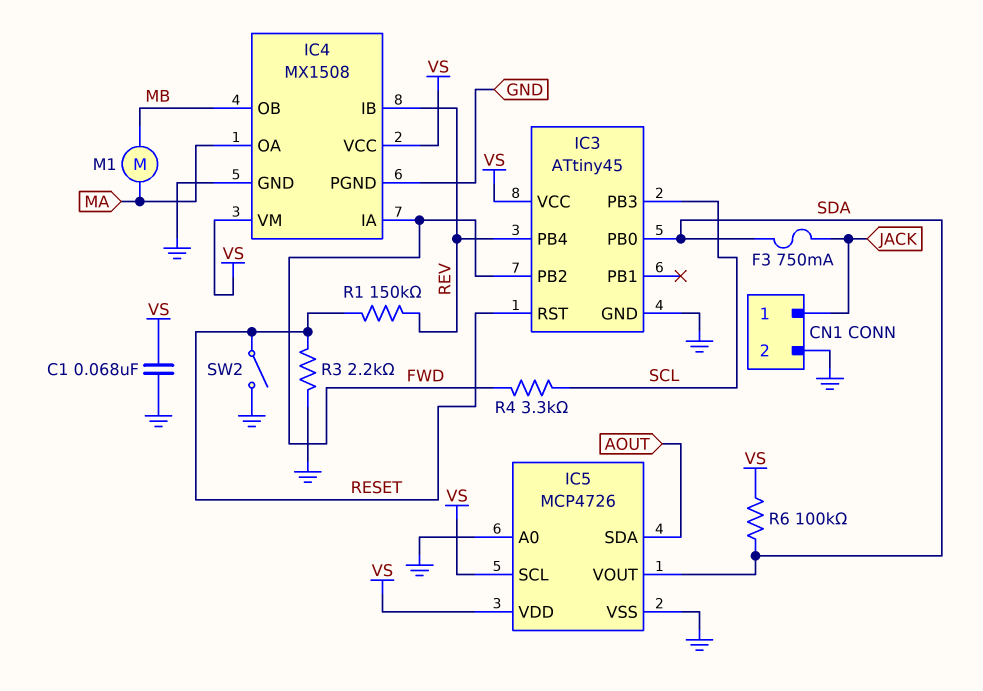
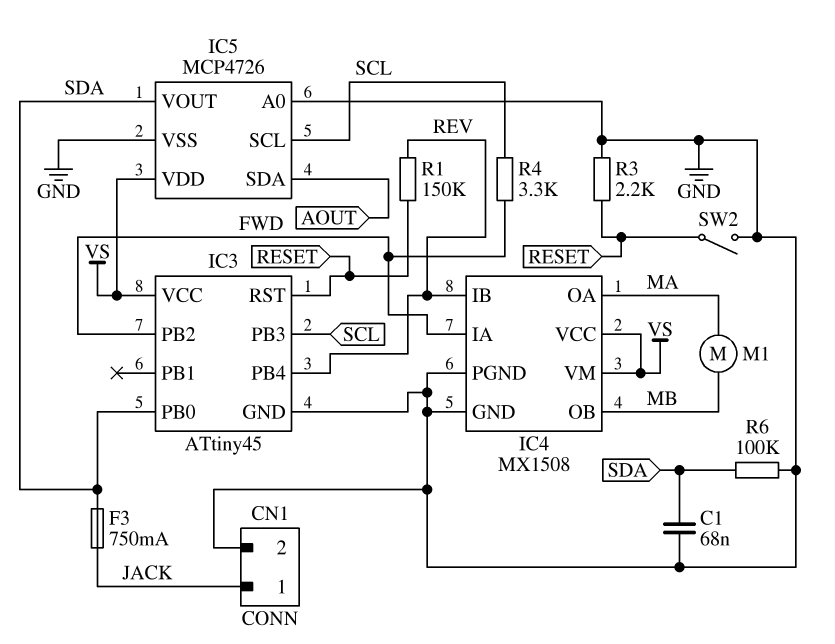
C1: 68nF (GND, VS) -> 68nF (GND, SDA)
IC5 pin SCL: VS -> SCL
R6: 100k (SDA, VS) -> 100k (GND, SDA)

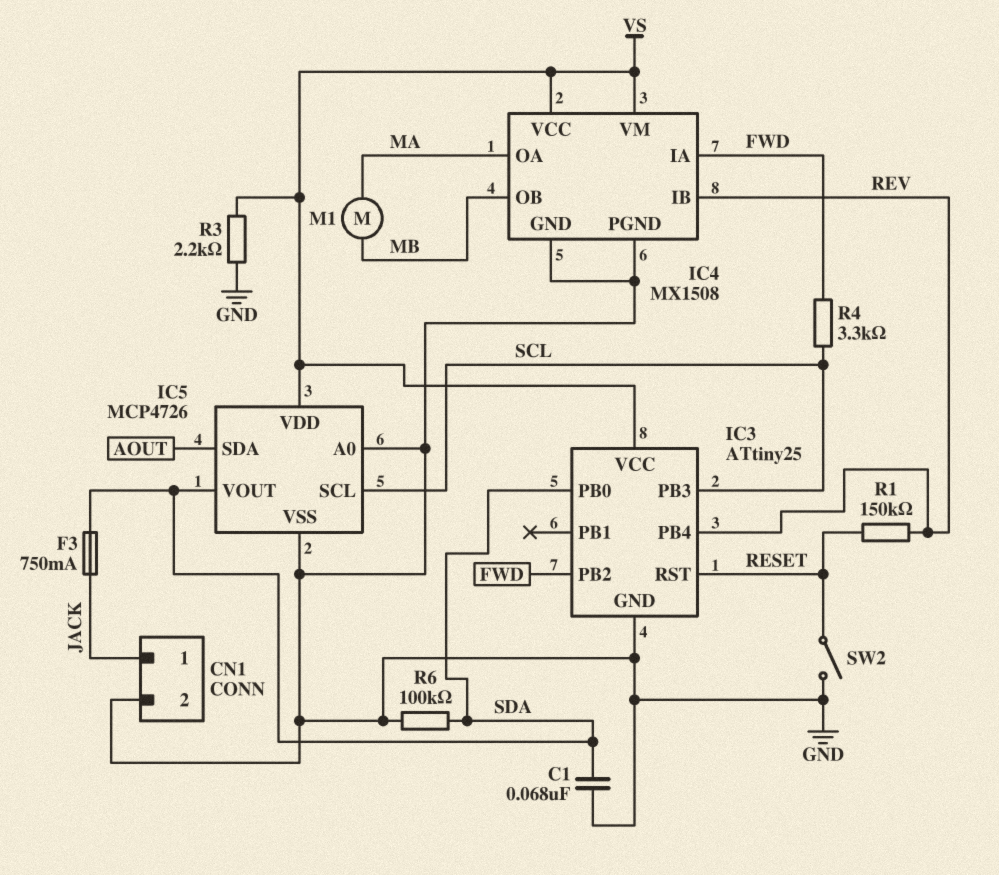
IC3: ATtiny45 -> ATtiny25
R3: 2.2k (GND, RESET) -> 2.2k (GND, VS)

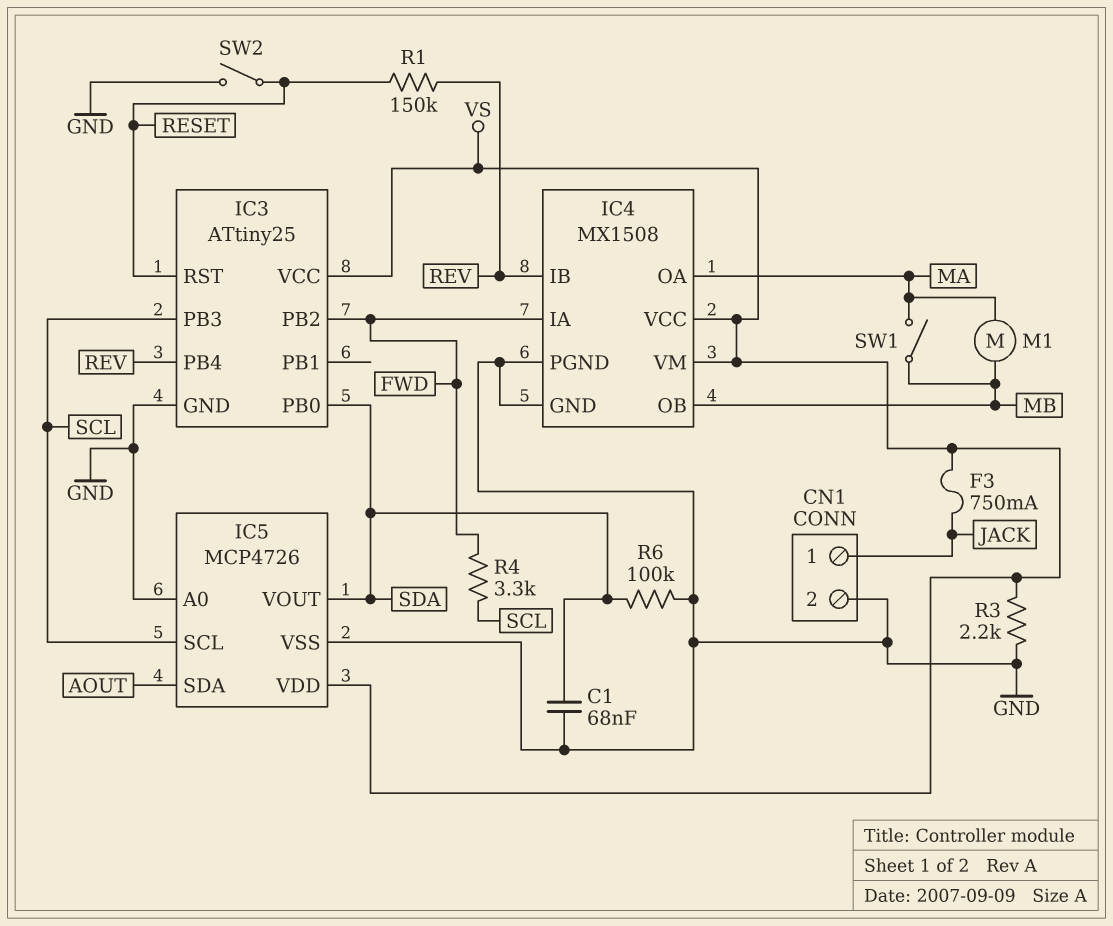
F3: 750mA (JACK, SDA) -> 750mA (JACK, VS)
SW1: none -> switch (MA, MB)

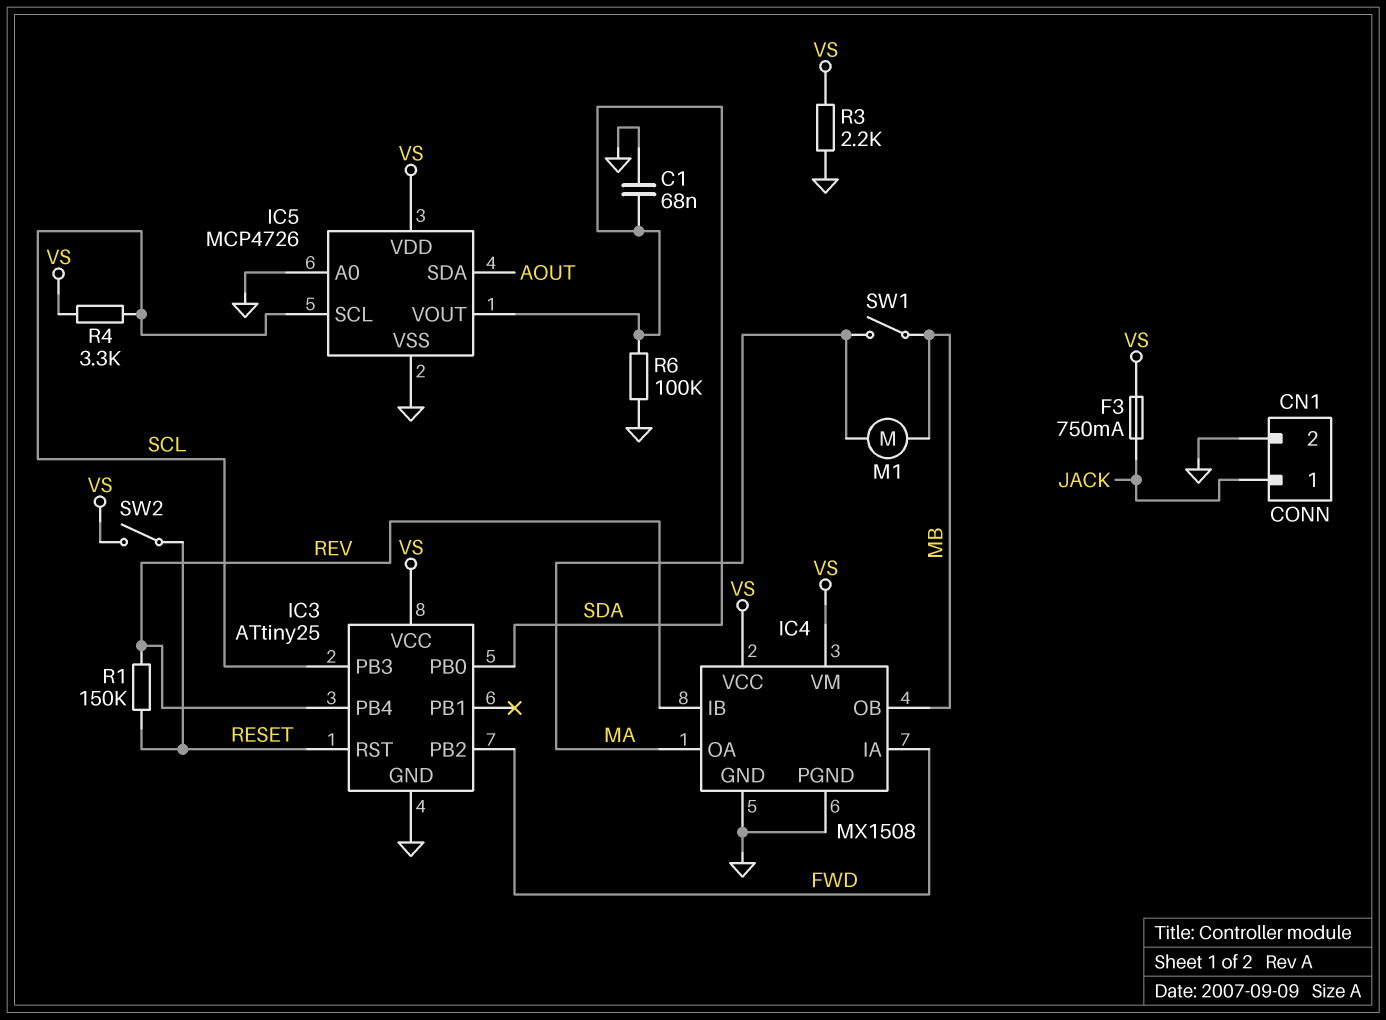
R4: 3.3k (FWD, SCL) -> 3.3k (SCL, VS)
SW2: switch (GND, RESET) -> switch (RESET, VS)

